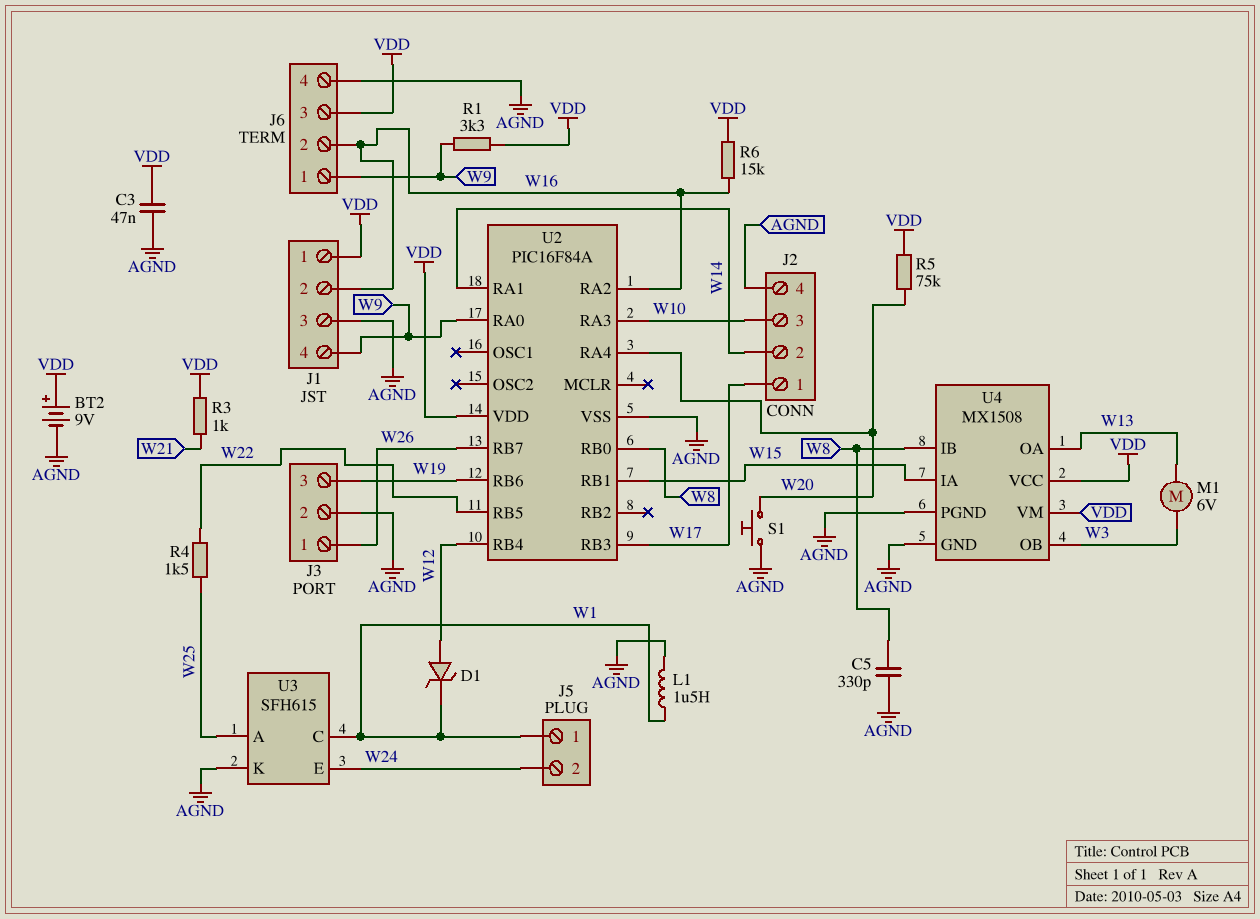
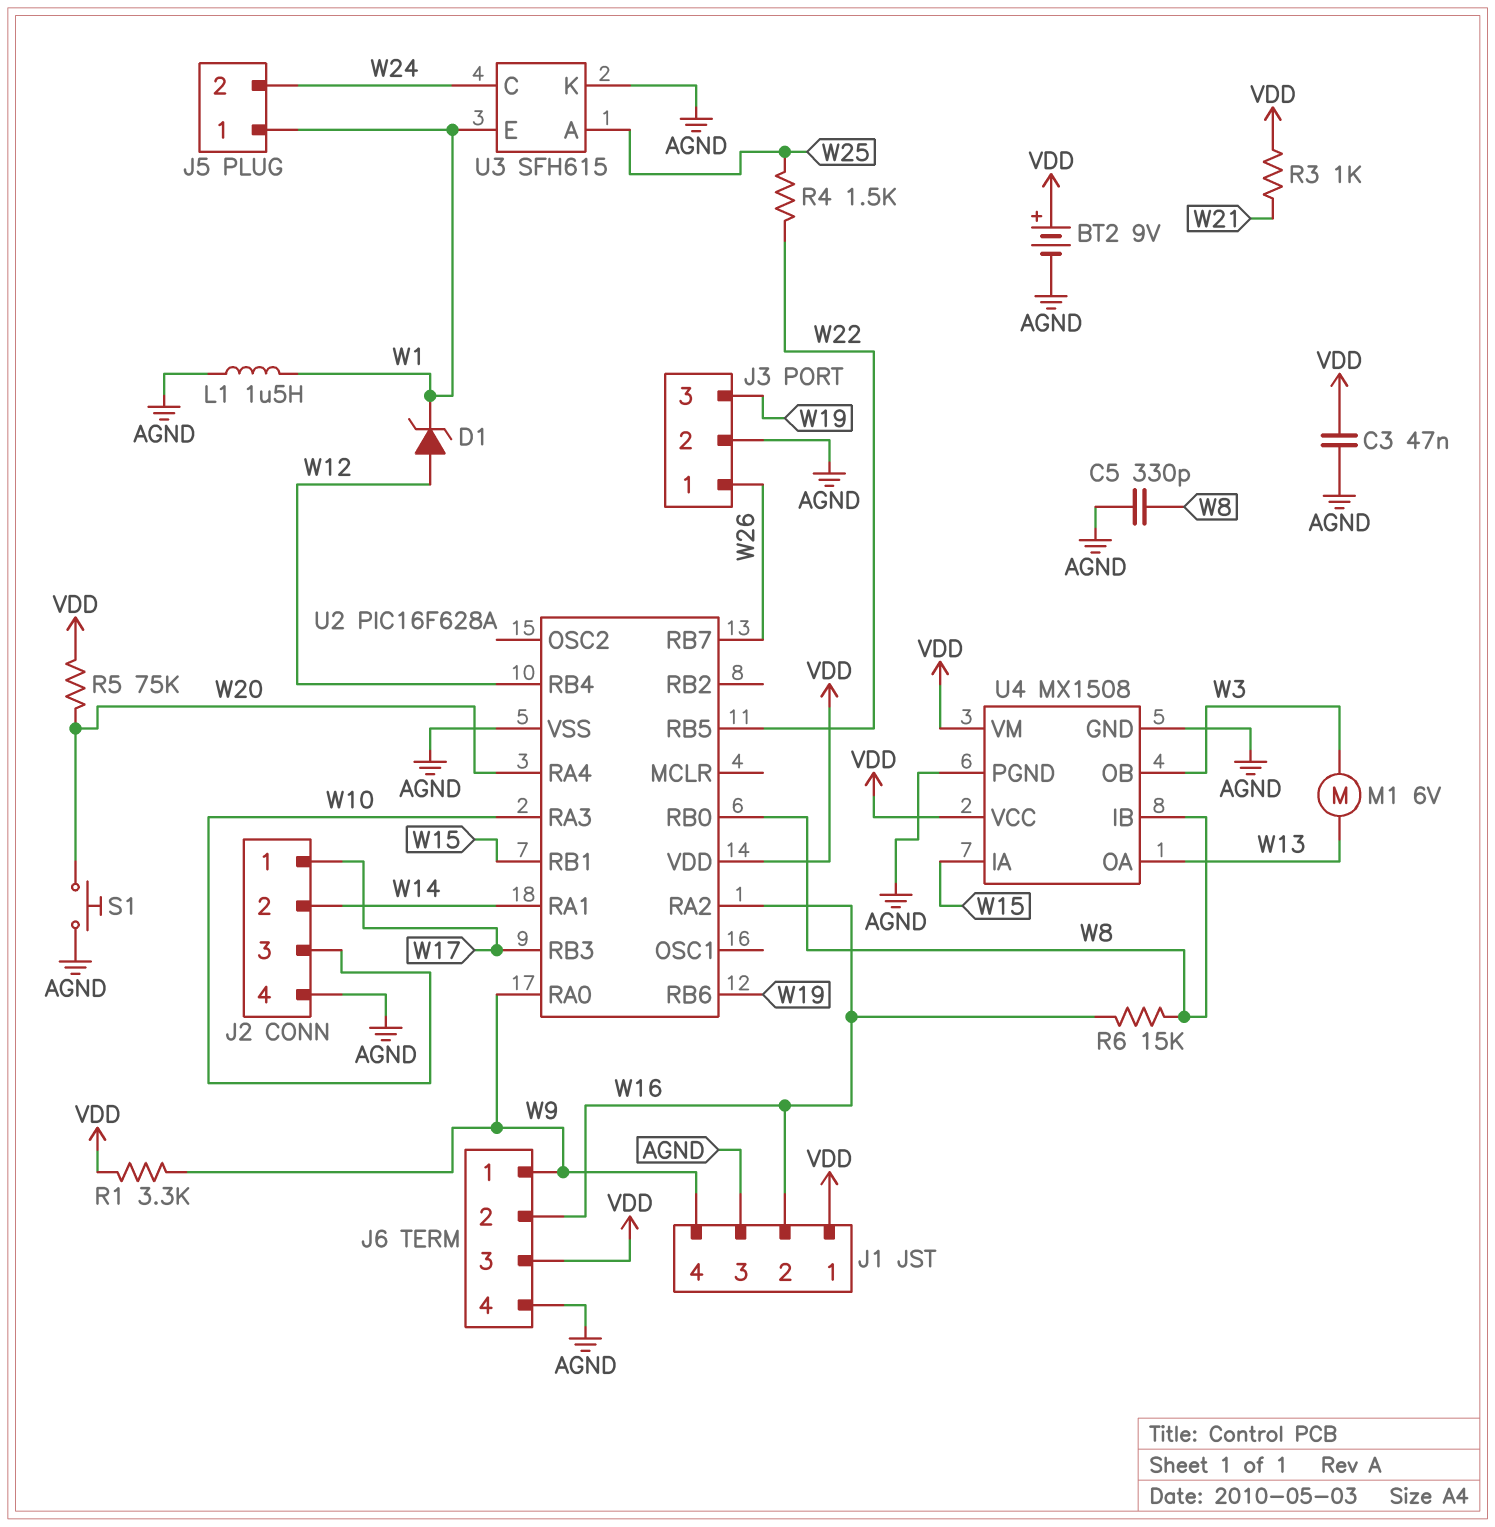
R6: 15k (VDD, W16) -> 15k (W8, W16)
U2: PIC16F84A -> PIC16F628A
U3 pin C: W1 -> W24
U3 pin E: W24 -> W1

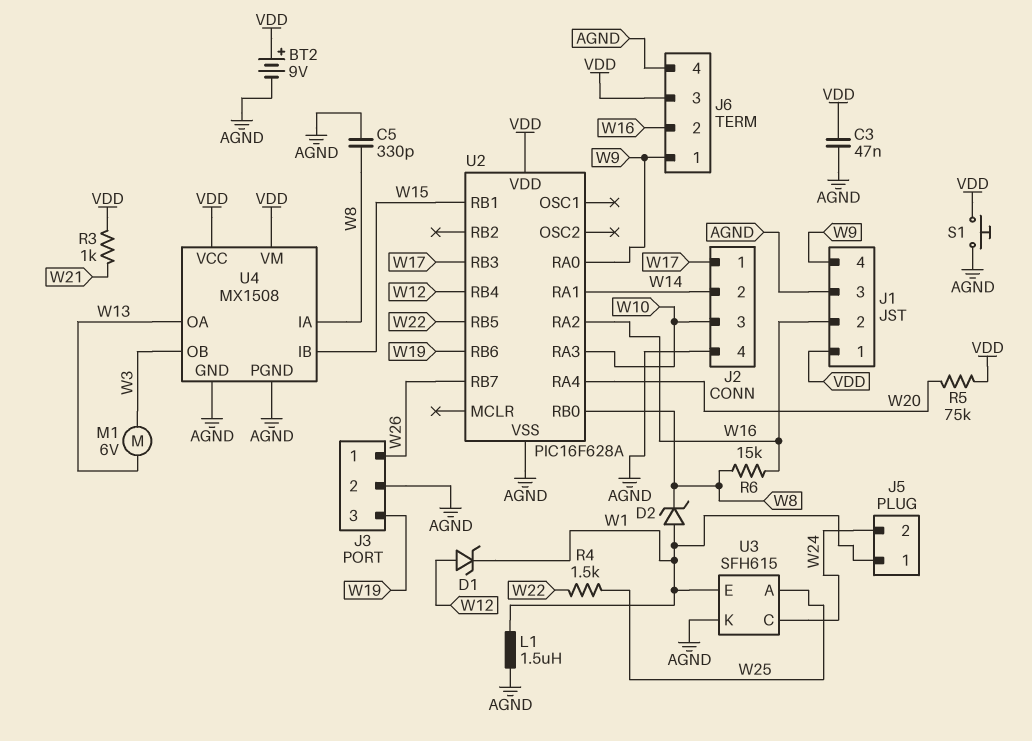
D2: none -> zener (A W1, K W8)
R1: 3.3k (VDD, W9) -> none
S1: button (AGND, W20) -> button (AGND, VDD)
U4 pin IA: W15 -> W8
U4 pin IB: W8 -> W15

